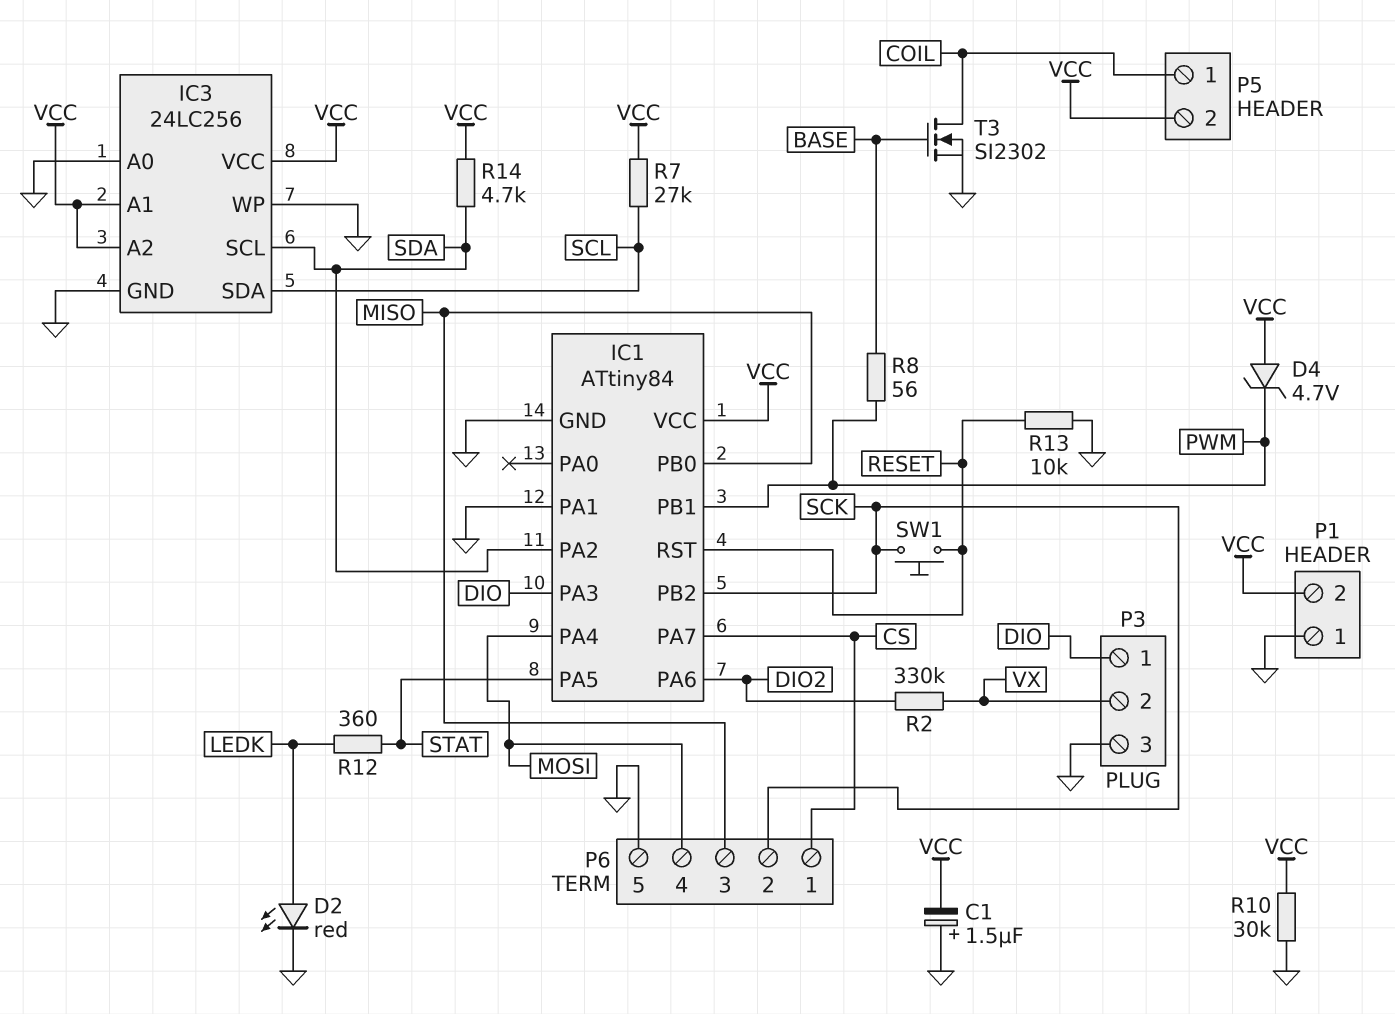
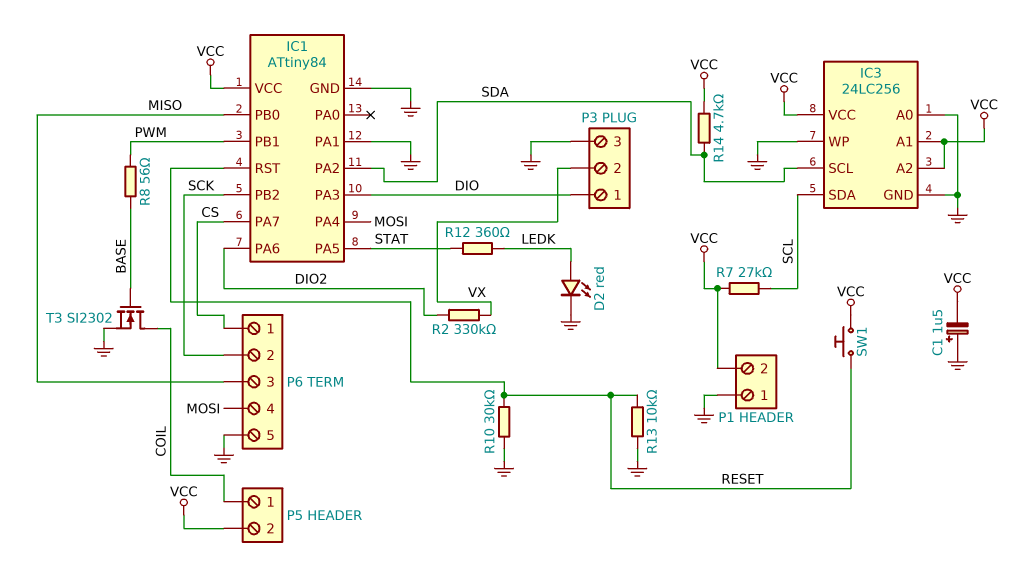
D4: zener 4.7V (A VCC, K PWM) -> none
R10: 30k (GND, VCC) -> 30k (GND, RESET)
SW1: button (RESET, SCK) -> button (RESET, VCC)

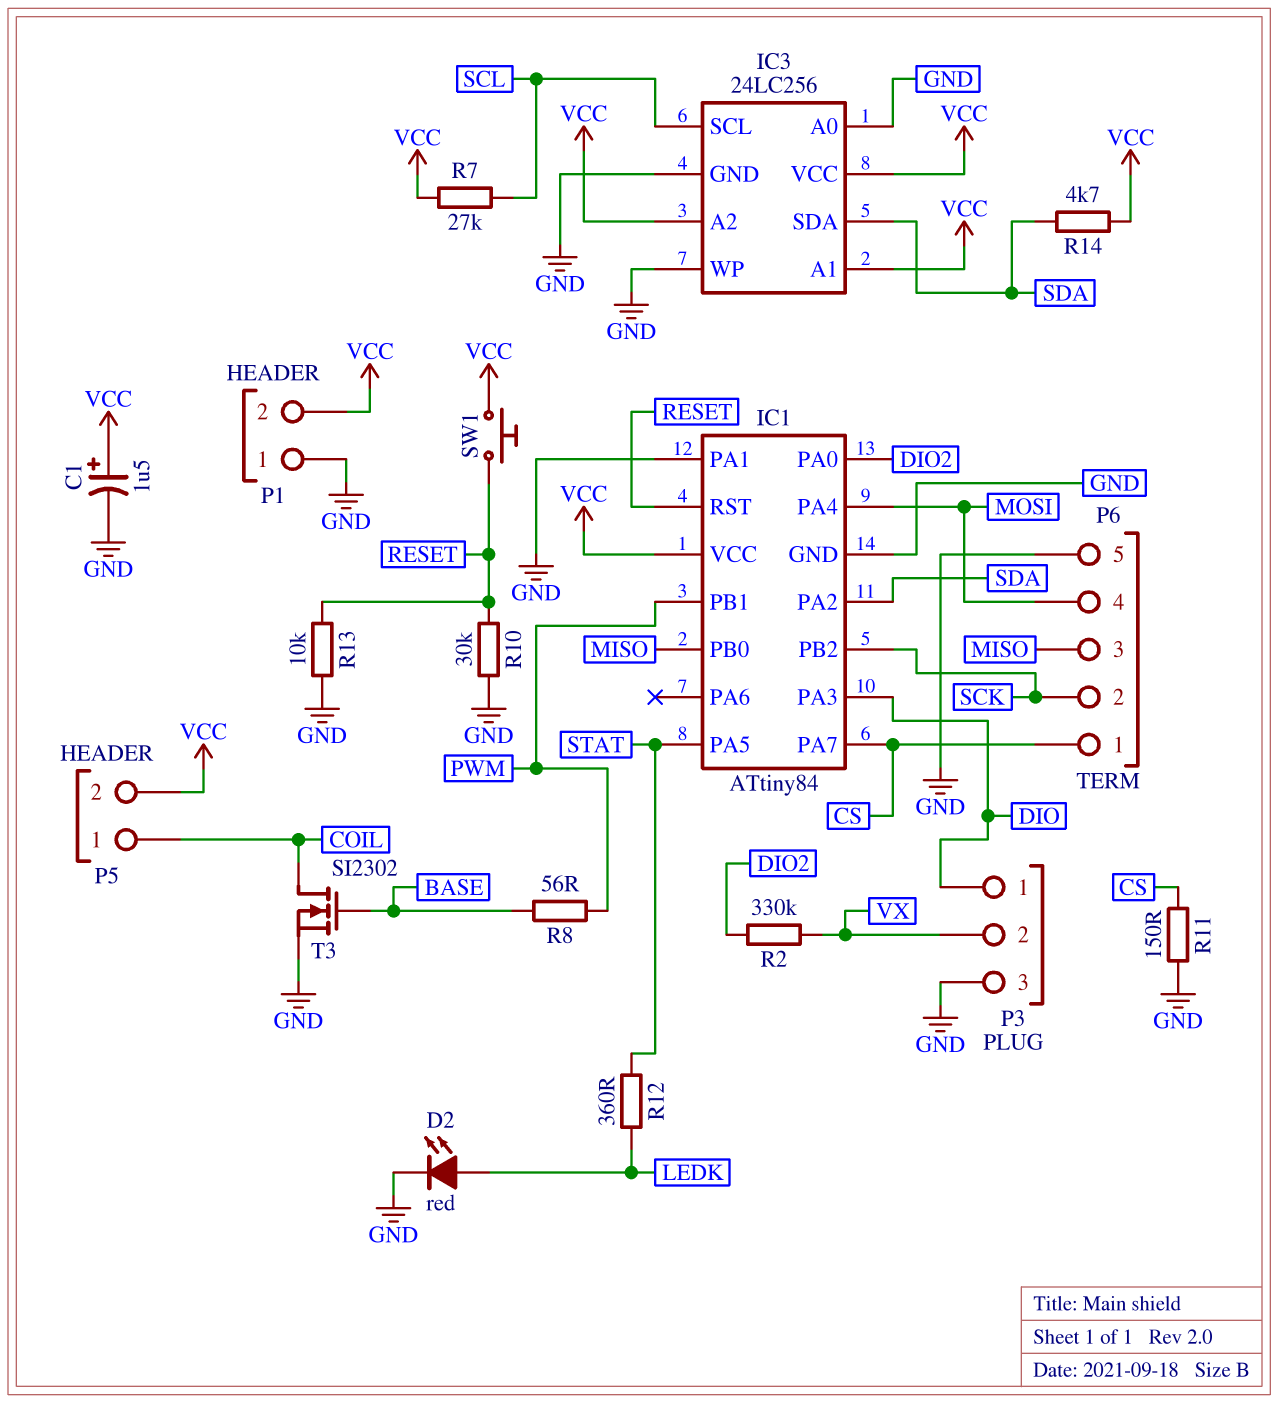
C1: 1.5uF (plus GND, minus VCC) -> 1.5uF (plus VCC, minus GND)
IC1 pin PA0: none -> DIO2
IC1 pin PA6: DIO2 -> none
IC3 pin SCL: SDA -> SCL
IC3 pin SDA: SCL -> SDA
R11: none -> 150 (CS, GND)

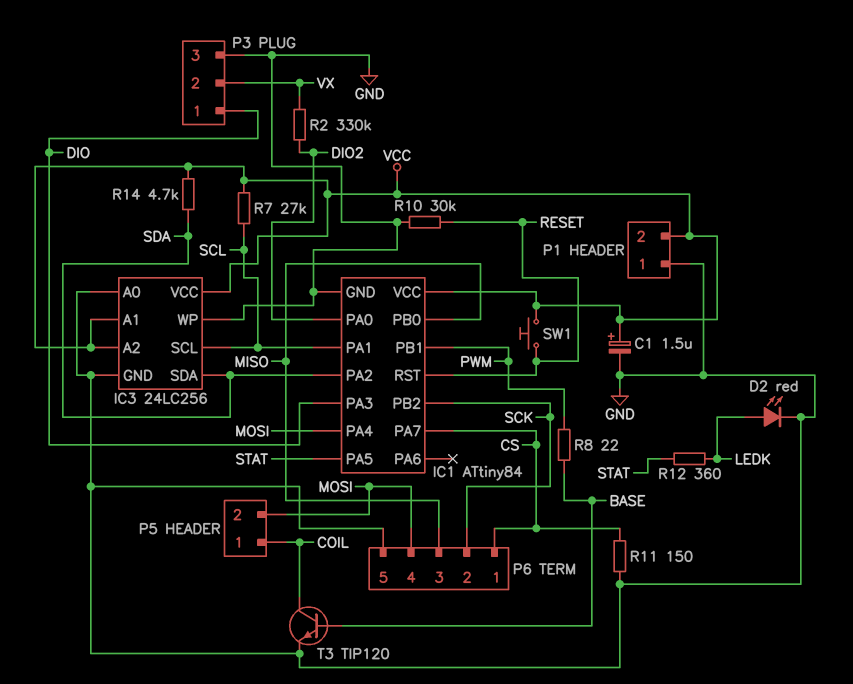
IC1 pin PA1: GND -> SCL
P5 pin 2: VCC -> MOSI
R8: 56 (BASE, PWM) -> 22 (BASE, PWM)
R13: 10k (GND, RESET) -> none
T3: NMOS SI2302 (G BASE, D COIL, S GND) -> NPN TIP120 (B BASE, C COIL, E GND)

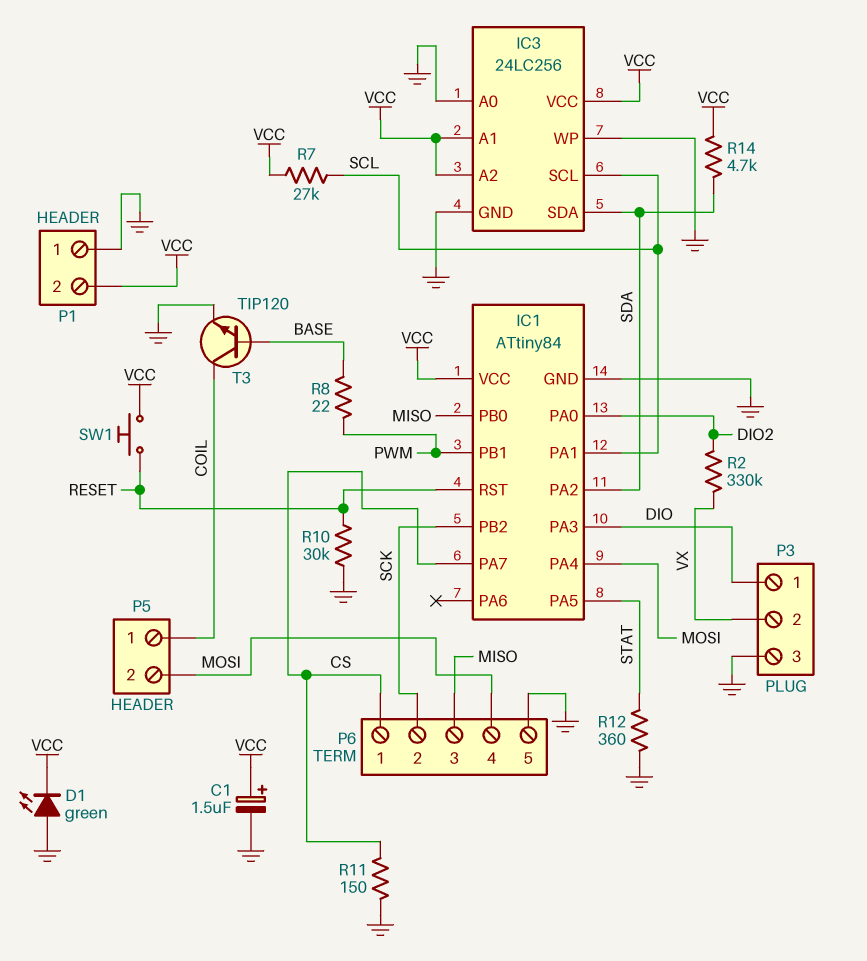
D1: none -> LED green (A GND, K VCC)
D2: LED red (A LEDK, K GND) -> none
R12: 360 (LEDK, STAT) -> 360 (GND, STAT)

